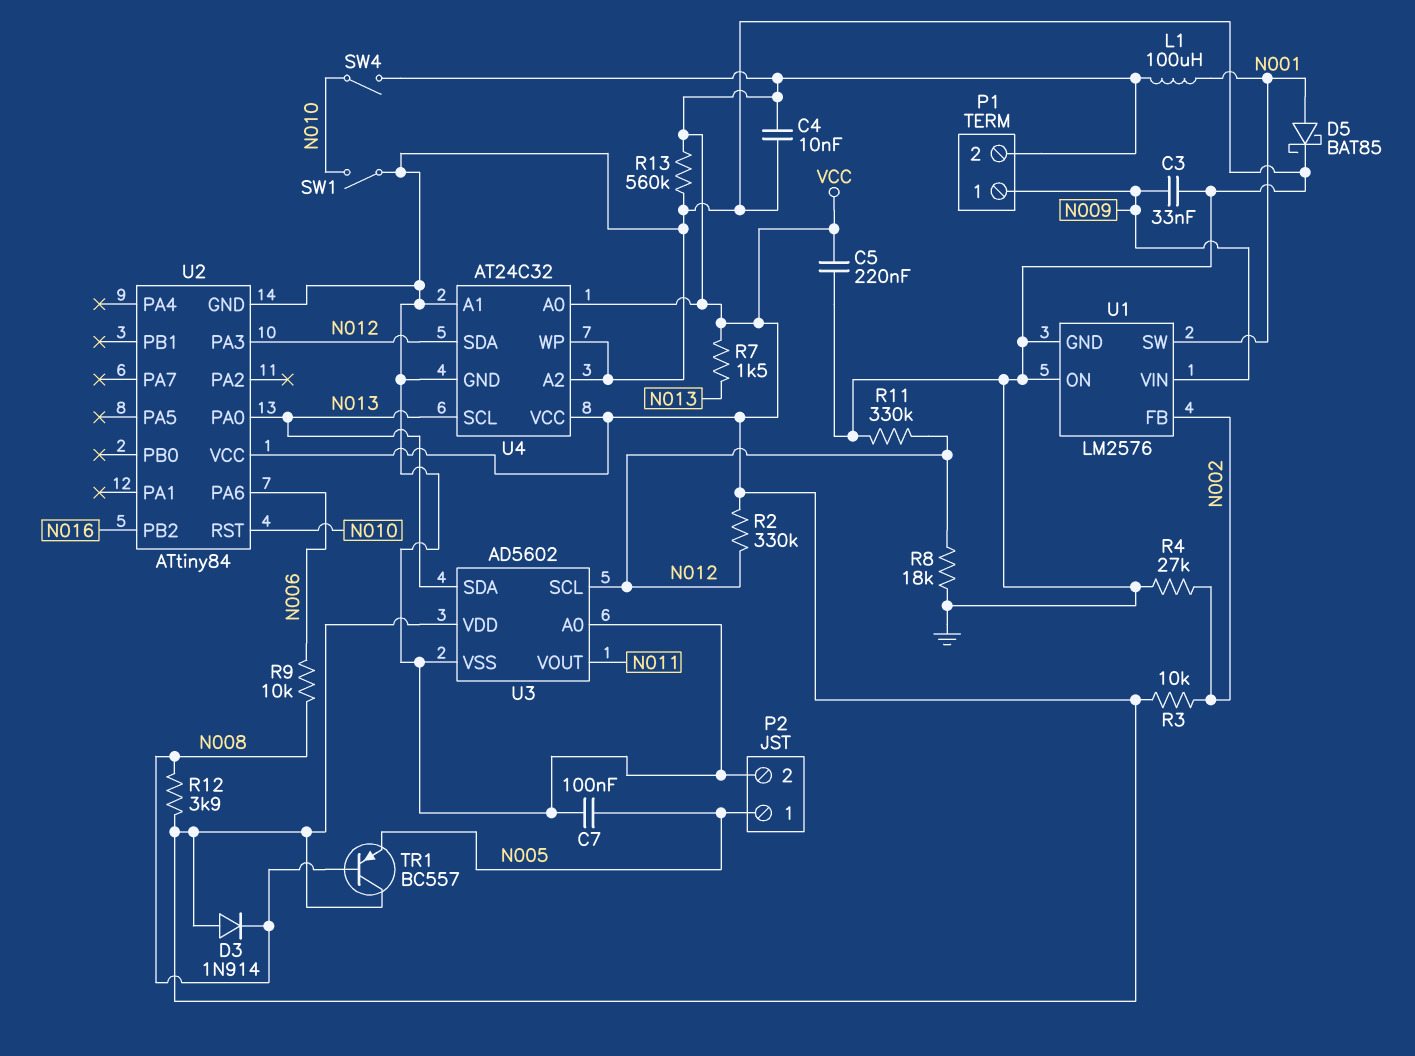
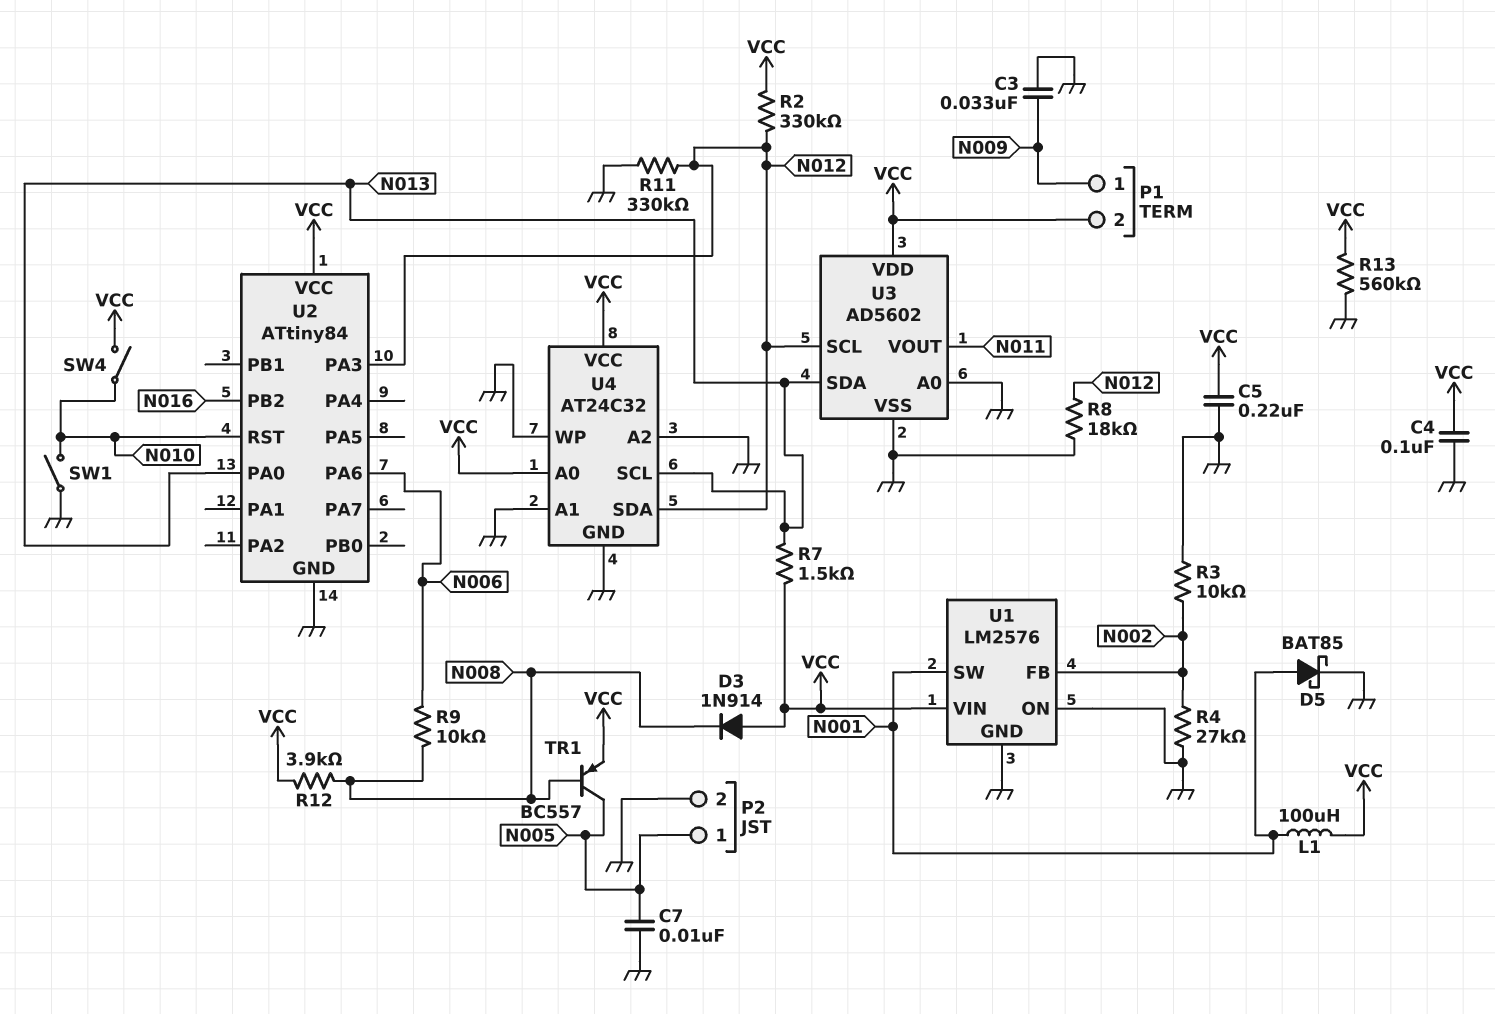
C4: 10nF (GND, VCC) -> 100nF (GND, VCC)
C7: 100nF (GND, N005) -> 10nF (GND, N005)
R3: 10k (N002, VCC) -> 10k (GND, N002)
TR1: PNP BC557 (B N008, C VCC, E N005) -> PNP BC557 (B N008, C N005, E VCC)
U1 pin VIN: N009 -> VCC

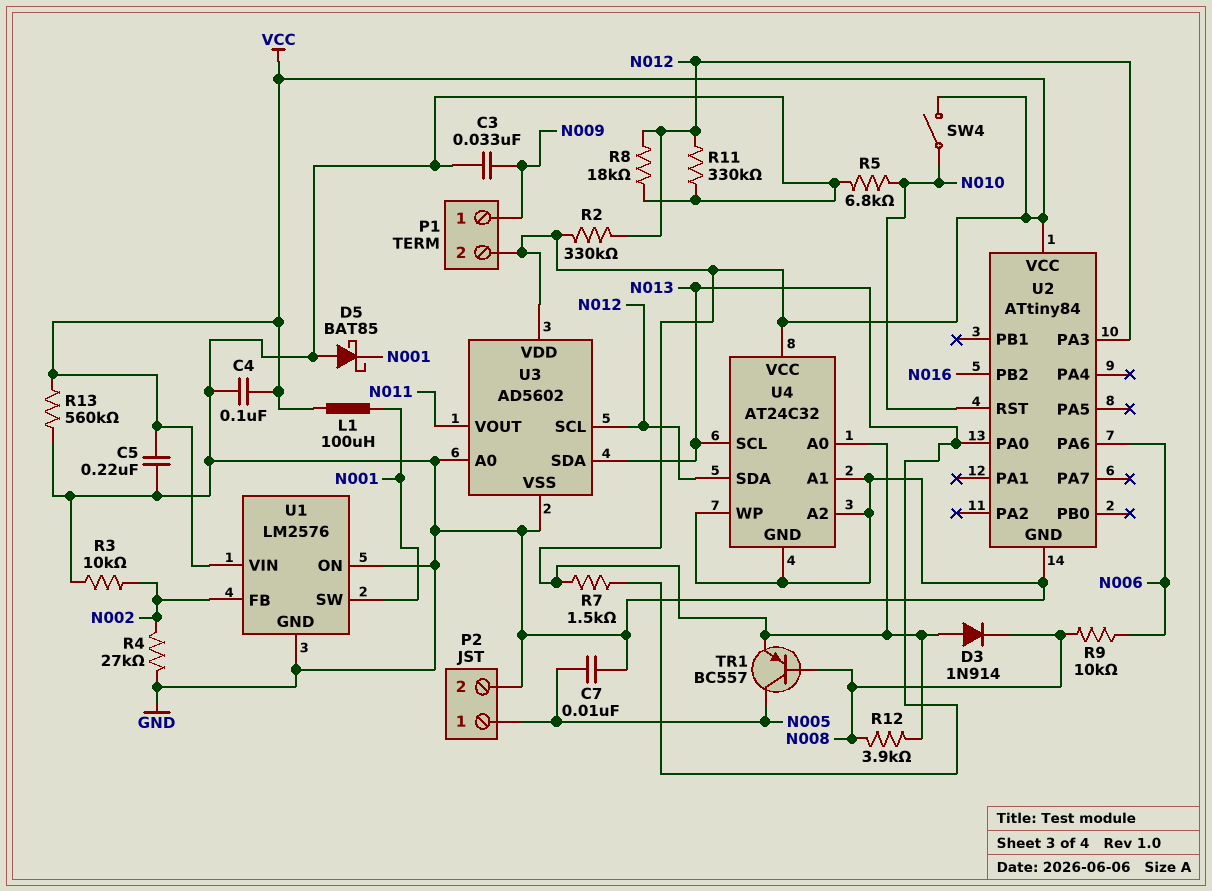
D5: schottky BAT85 (A N001, K GND) -> schottky BAT85 (A GND, K N001)
R5: none -> 6.8k (GND, N010)
SW1: switch (GND, N010) -> none

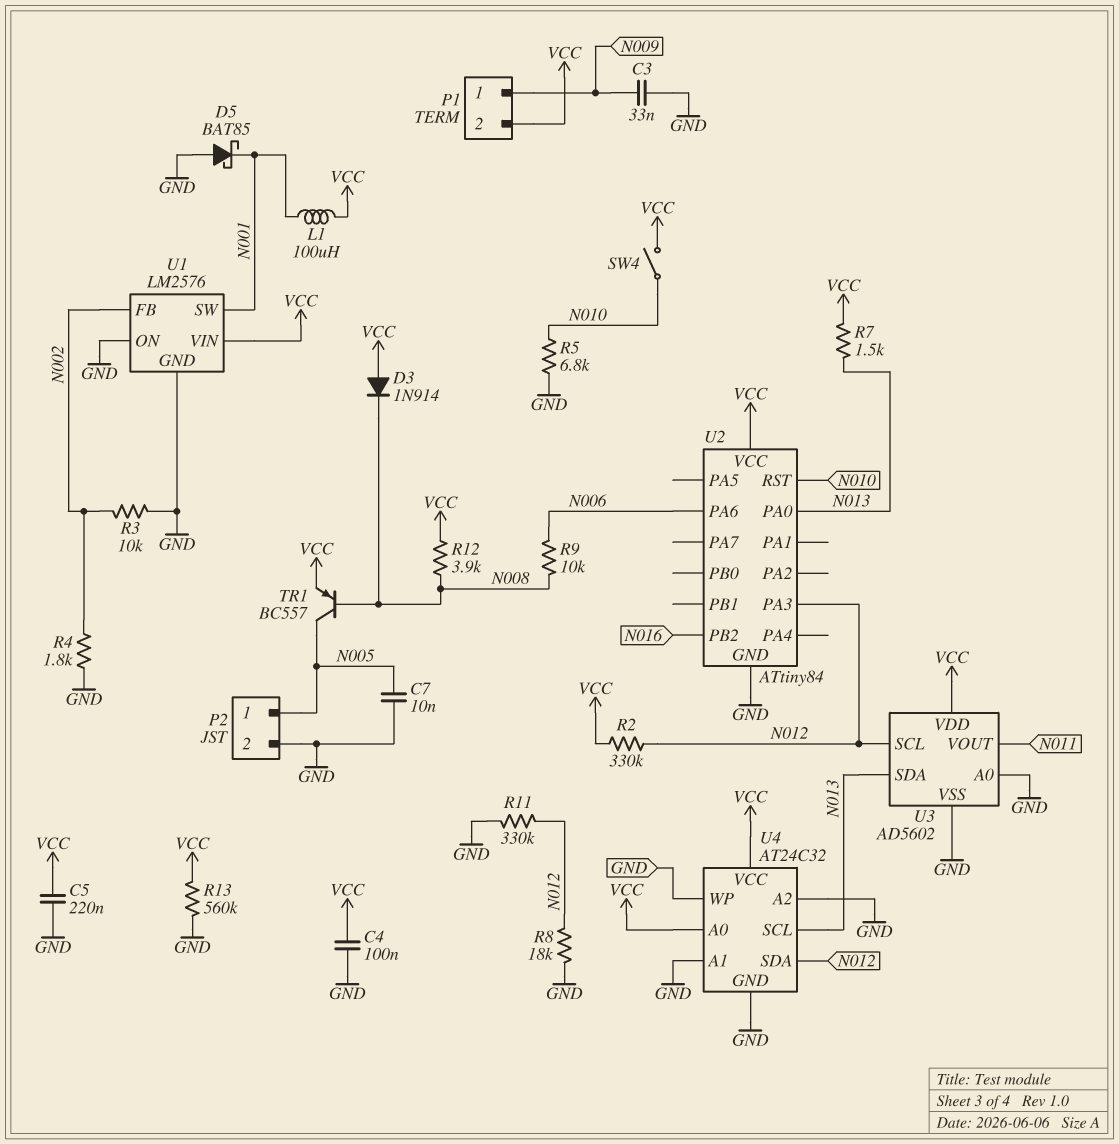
R4: 27k (GND, N002) -> 1.8k (GND, N002)

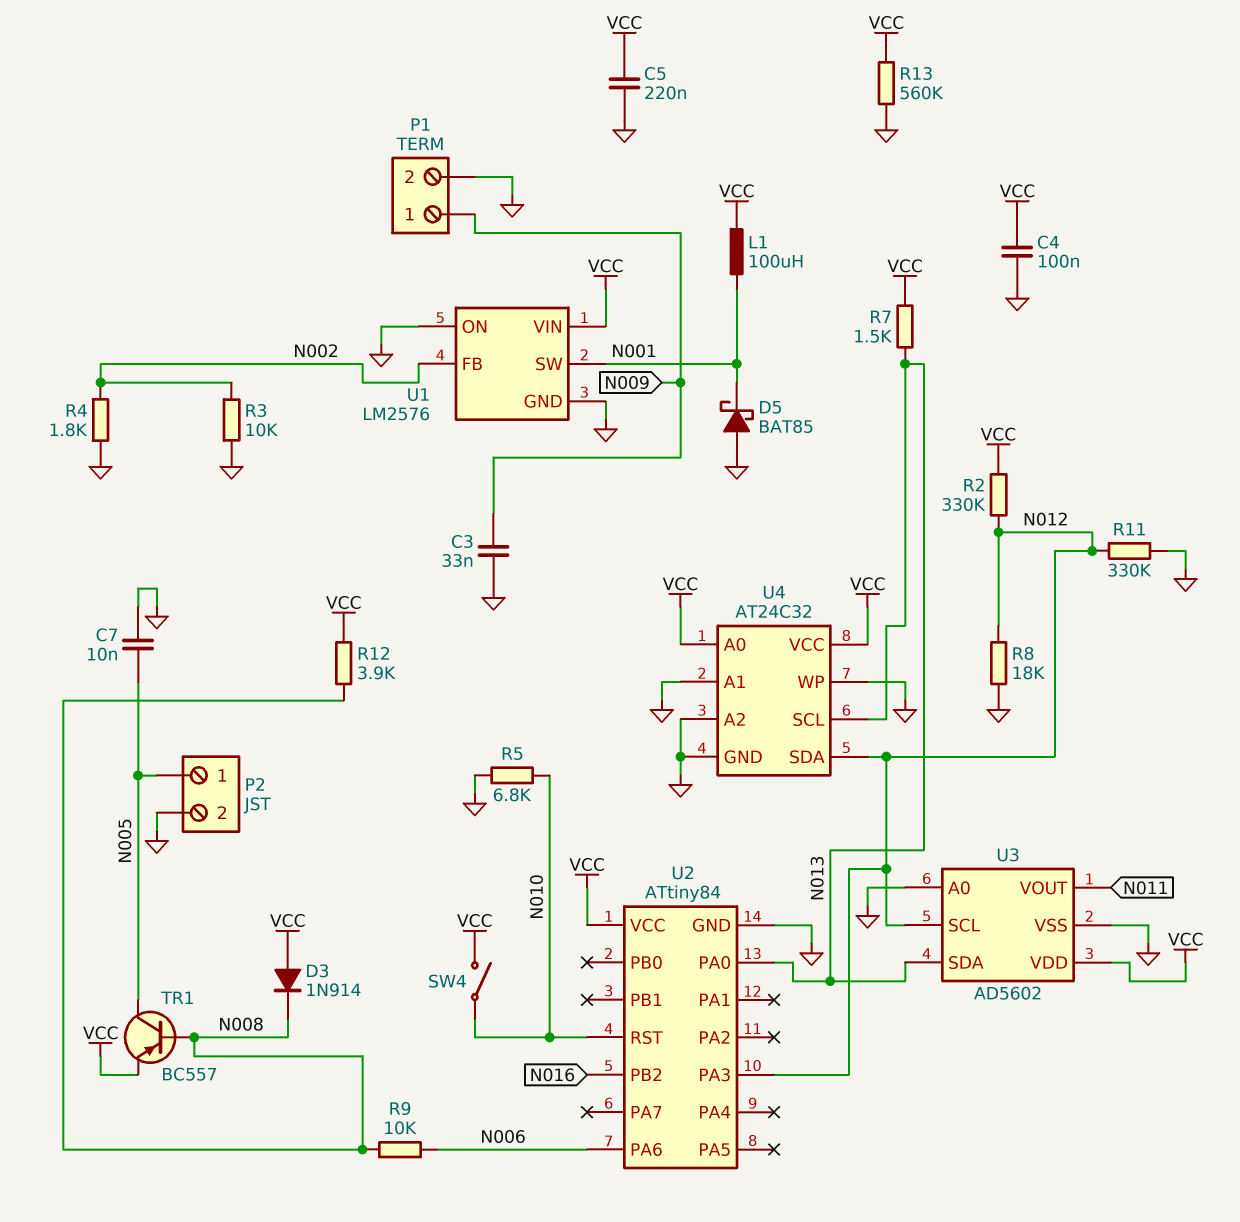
P1 pin 2: VCC -> GND

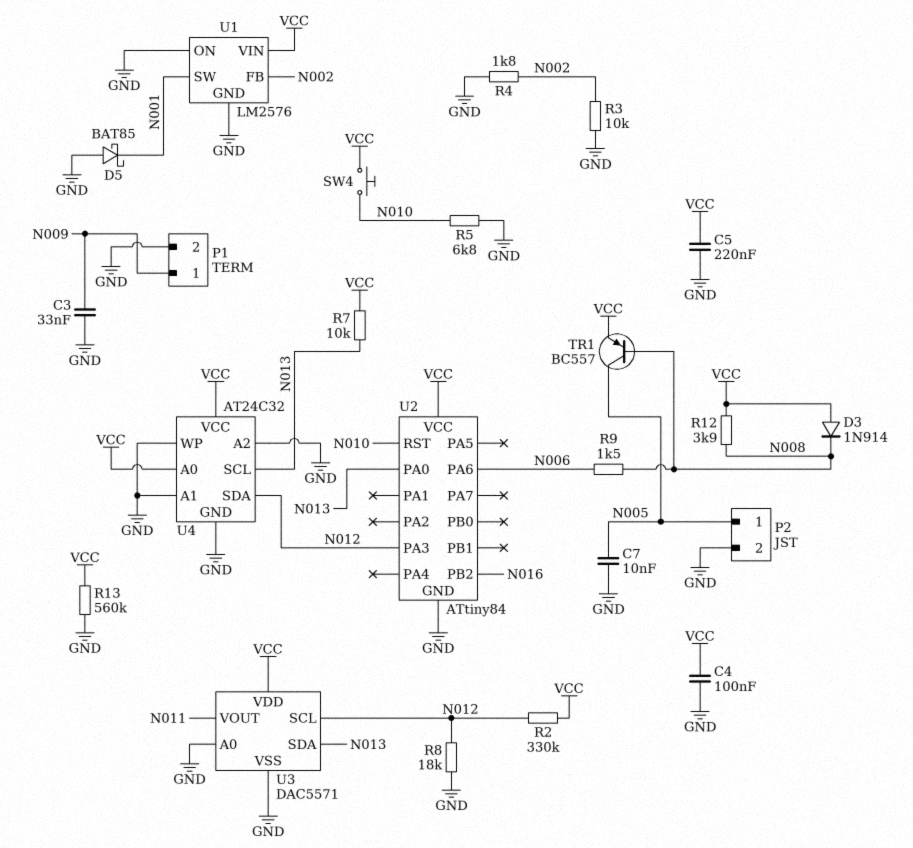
L1: 100uH (N001, VCC) -> none
R7: 1.5k (N013, VCC) -> 10k (N013, VCC)
R9: 10k (N006, N008) -> 1.5k (N006, N008)
R11: 330k (GND, N012) -> none
SW4: switch (N010, VCC) -> button (N010, VCC)
U3: AD5602 -> DAC5571

